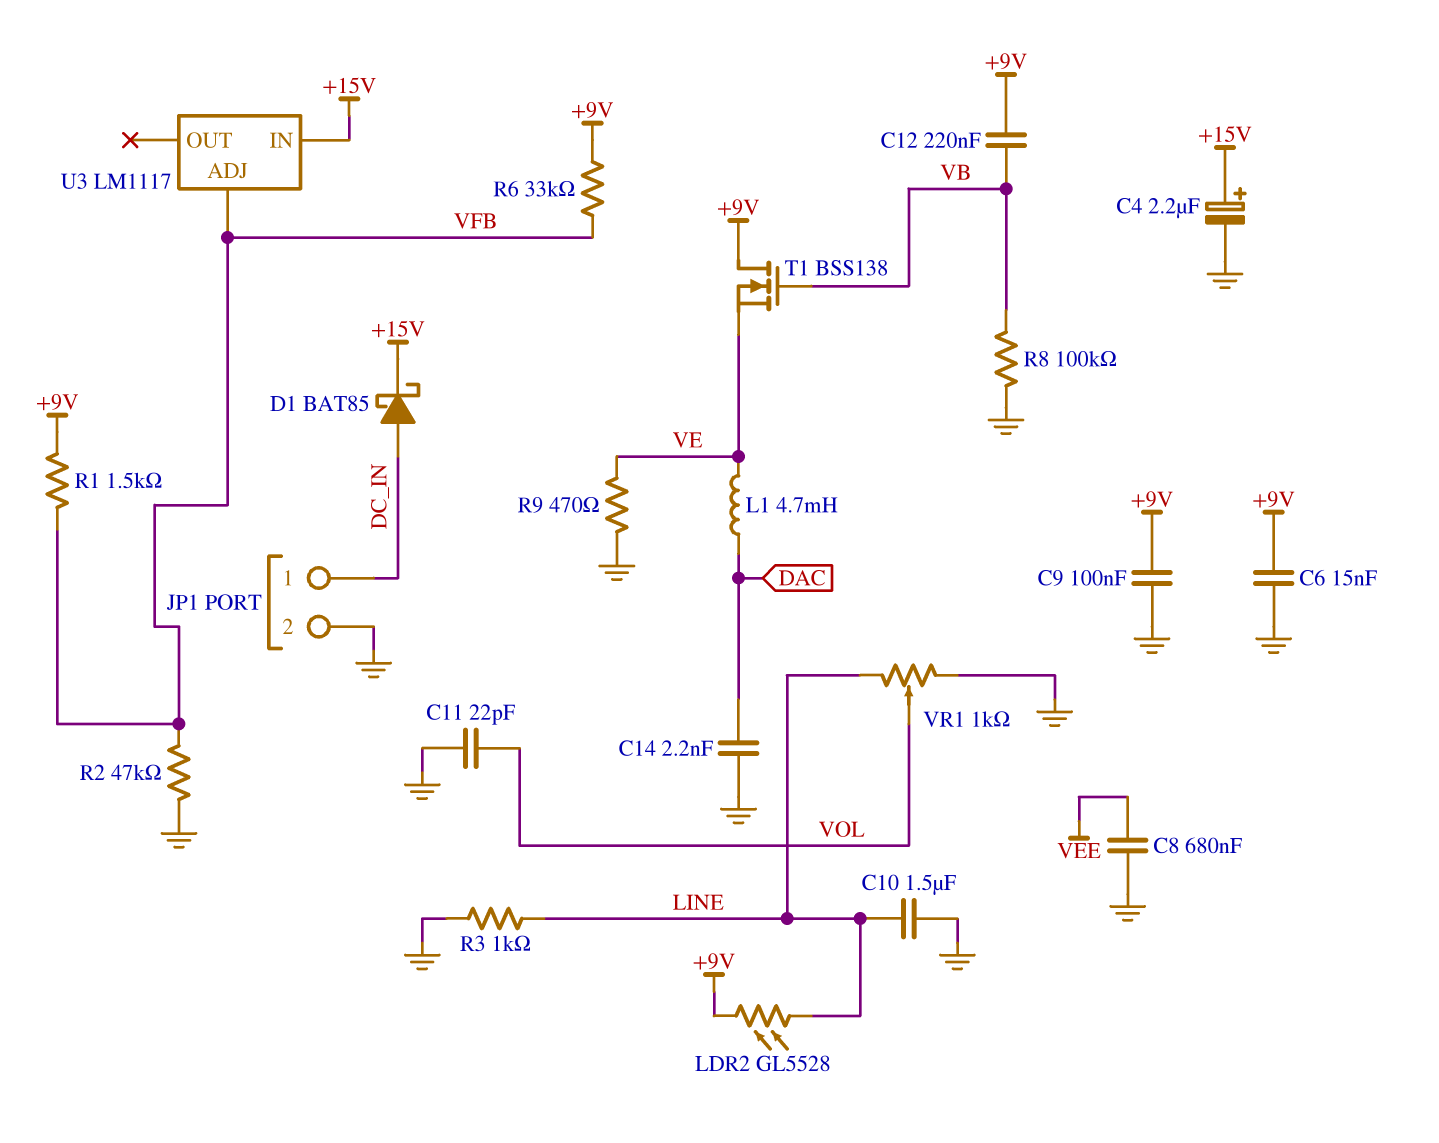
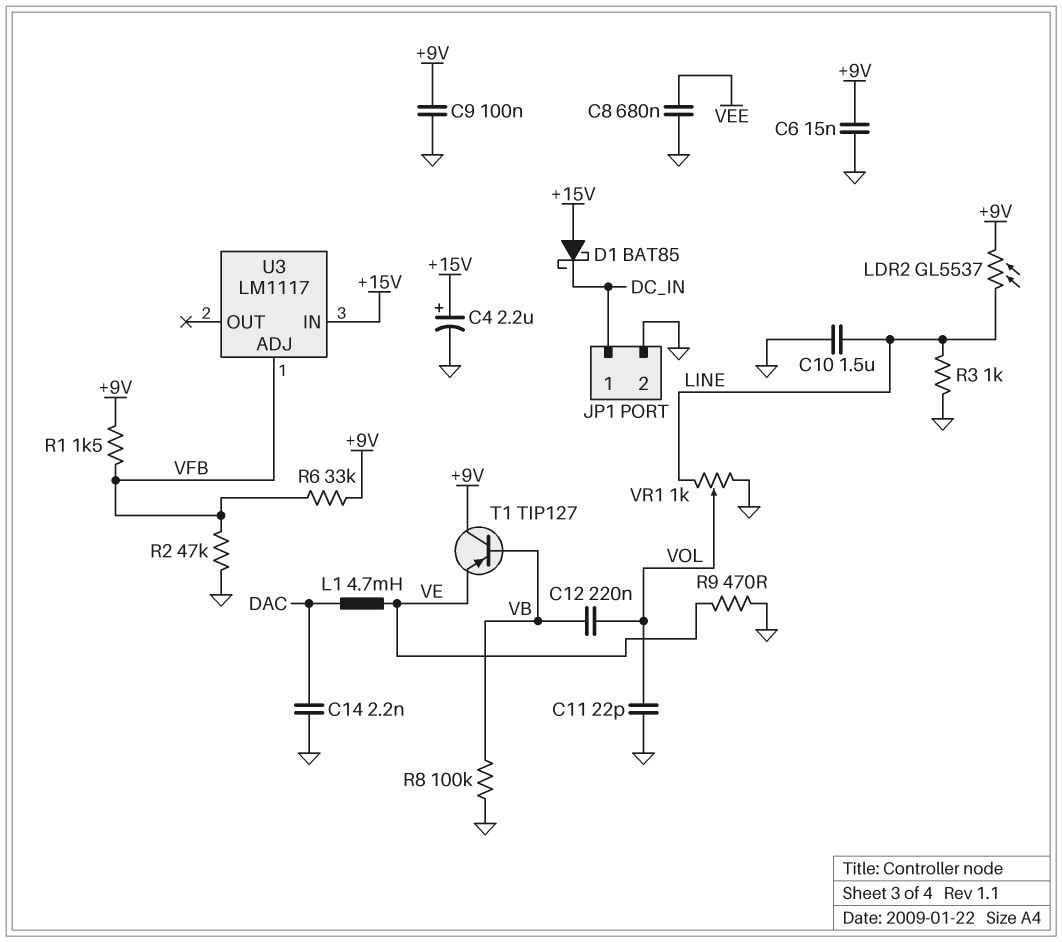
C12: 220nF (+9V, VB) -> 220nF (VB, VOL)
D1: schottky BAT85 (A DC_IN, K +15V) -> schottky BAT85 (A +15V, K DC_IN)
LDR2: GL5528 (+9V, LINE) -> GL5537 (+9V, LINE)
T1: NMOS BSS138 (G VB, D +9V, S VE) -> PNP TIP127 (B VB, C +9V, E VE)

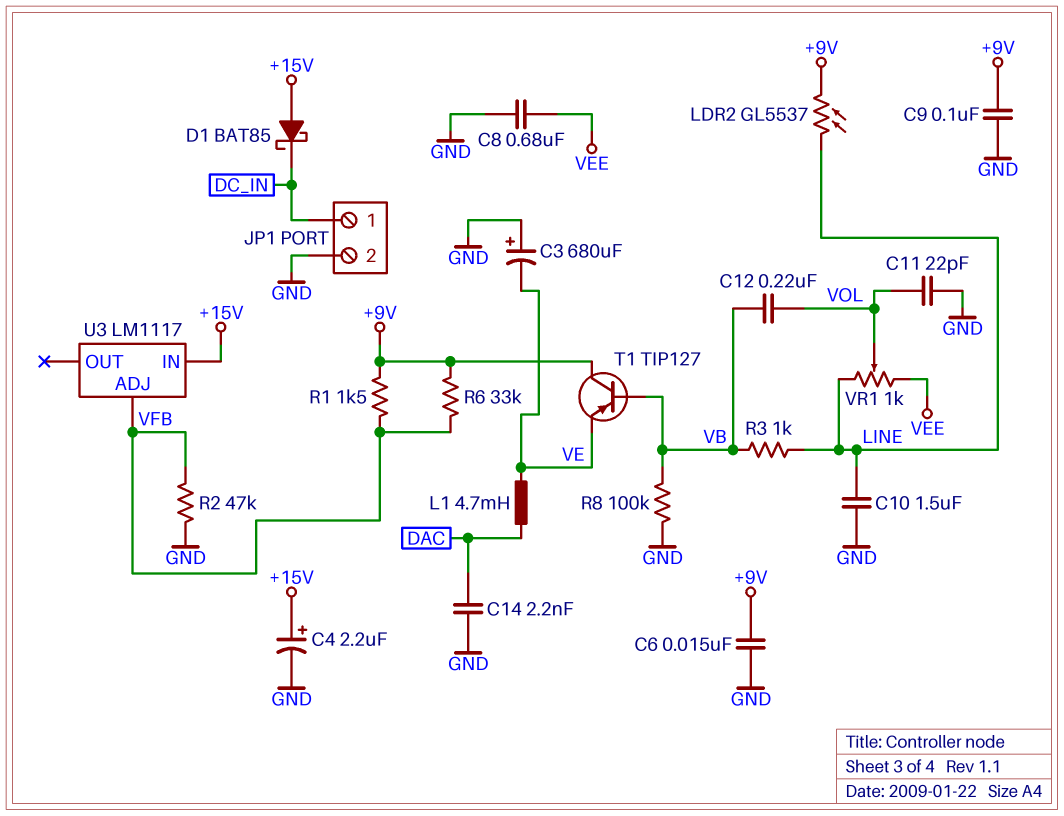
C3: none -> 680uF (plus GND, minus VE)
R3: 1k (GND, LINE) -> 1k (LINE, VB)
R9: 470 (GND, VE) -> none
VR1: 1k (GND, LINE, wiper VOL) -> 1k (LINE, VEE, wiper VOL)

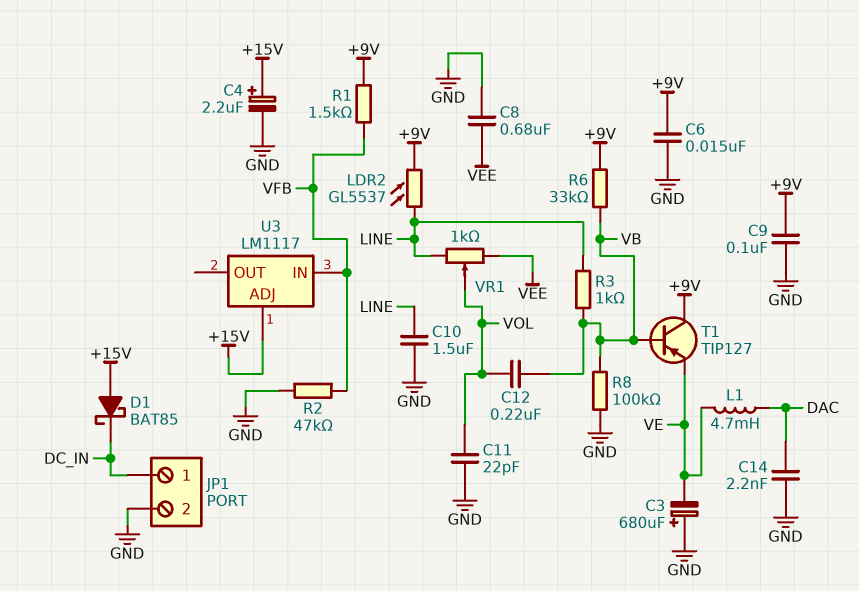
R6: 33k (+9V, VFB) -> 33k (+9V, VB)
U3 pin ADJ: VFB -> +15V
U3 pin IN: +15V -> VFB

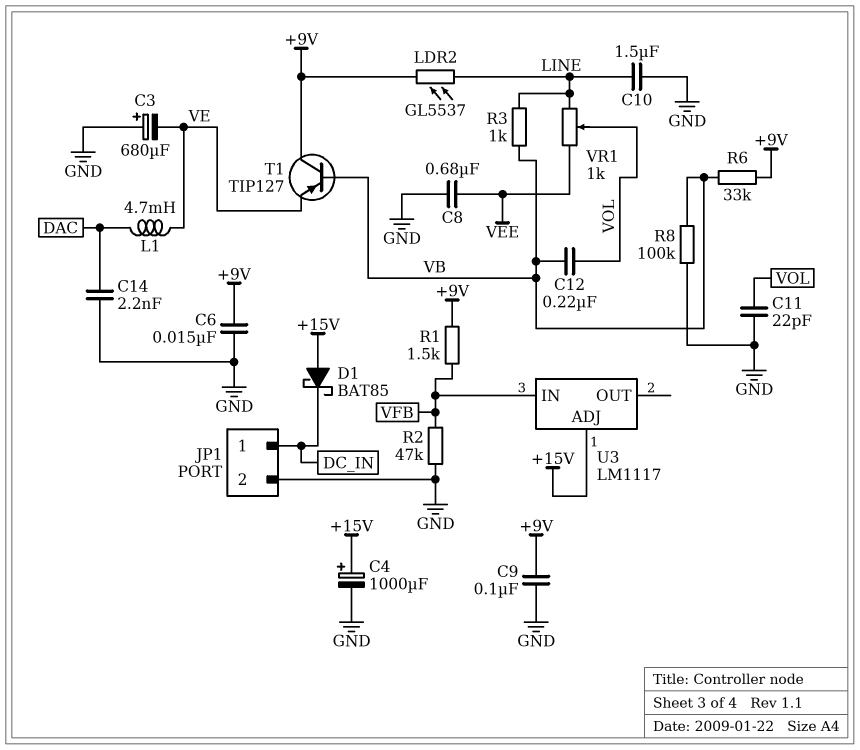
C4: 2.2uF (plus +15V, minus GND) -> 1000uF (plus +15V, minus GND)

